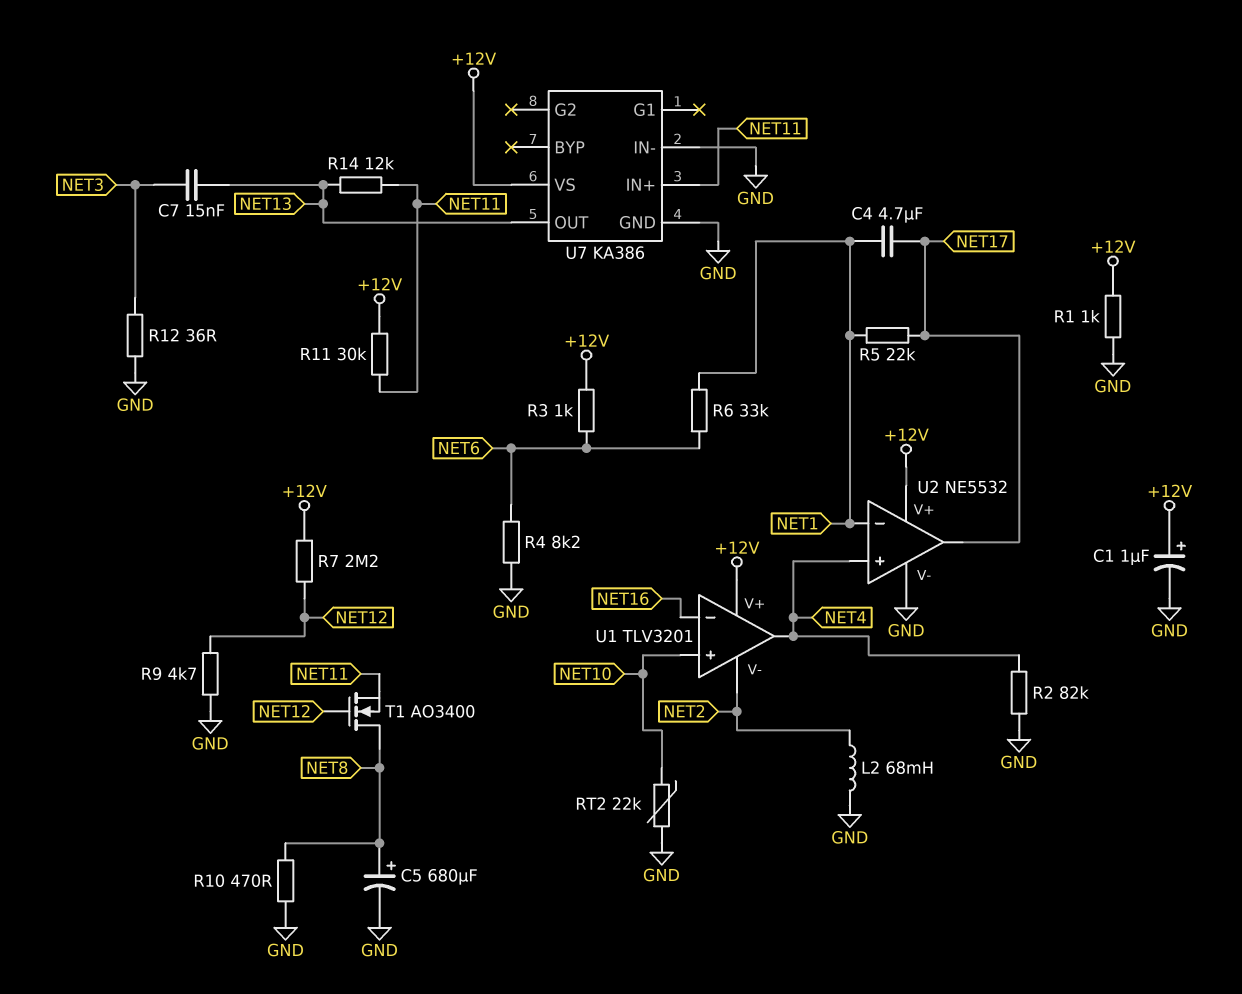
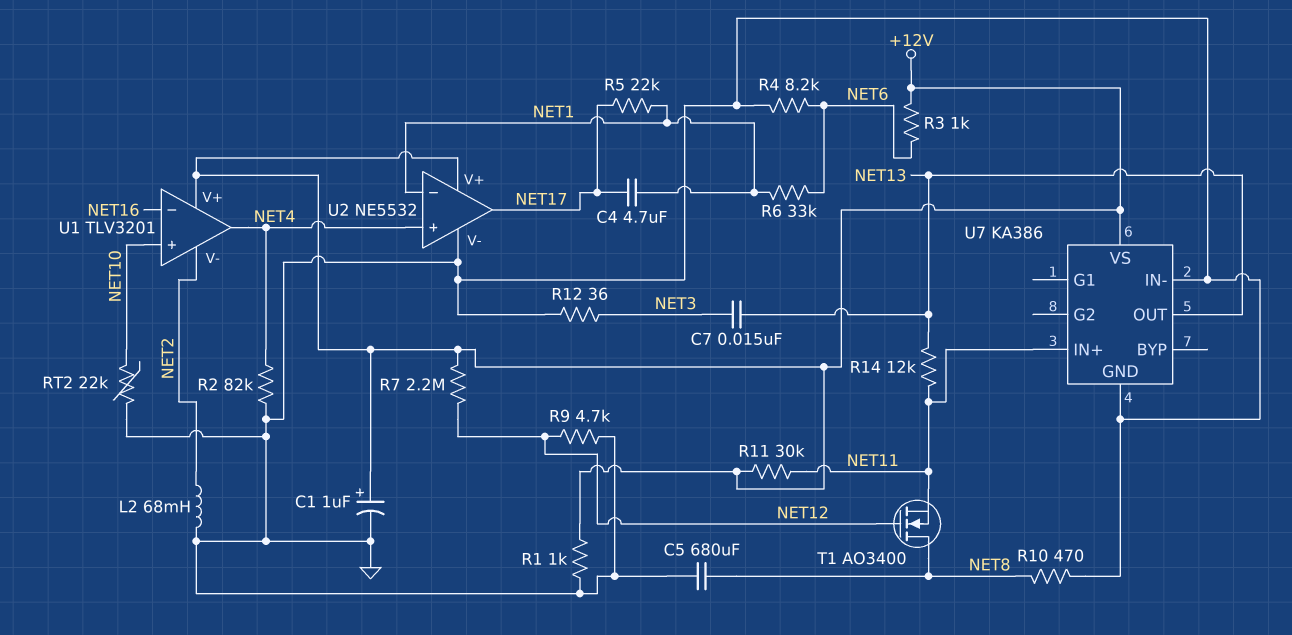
C5: 680uF (plus NET8, minus GND) -> 680uF (GND, NET8)

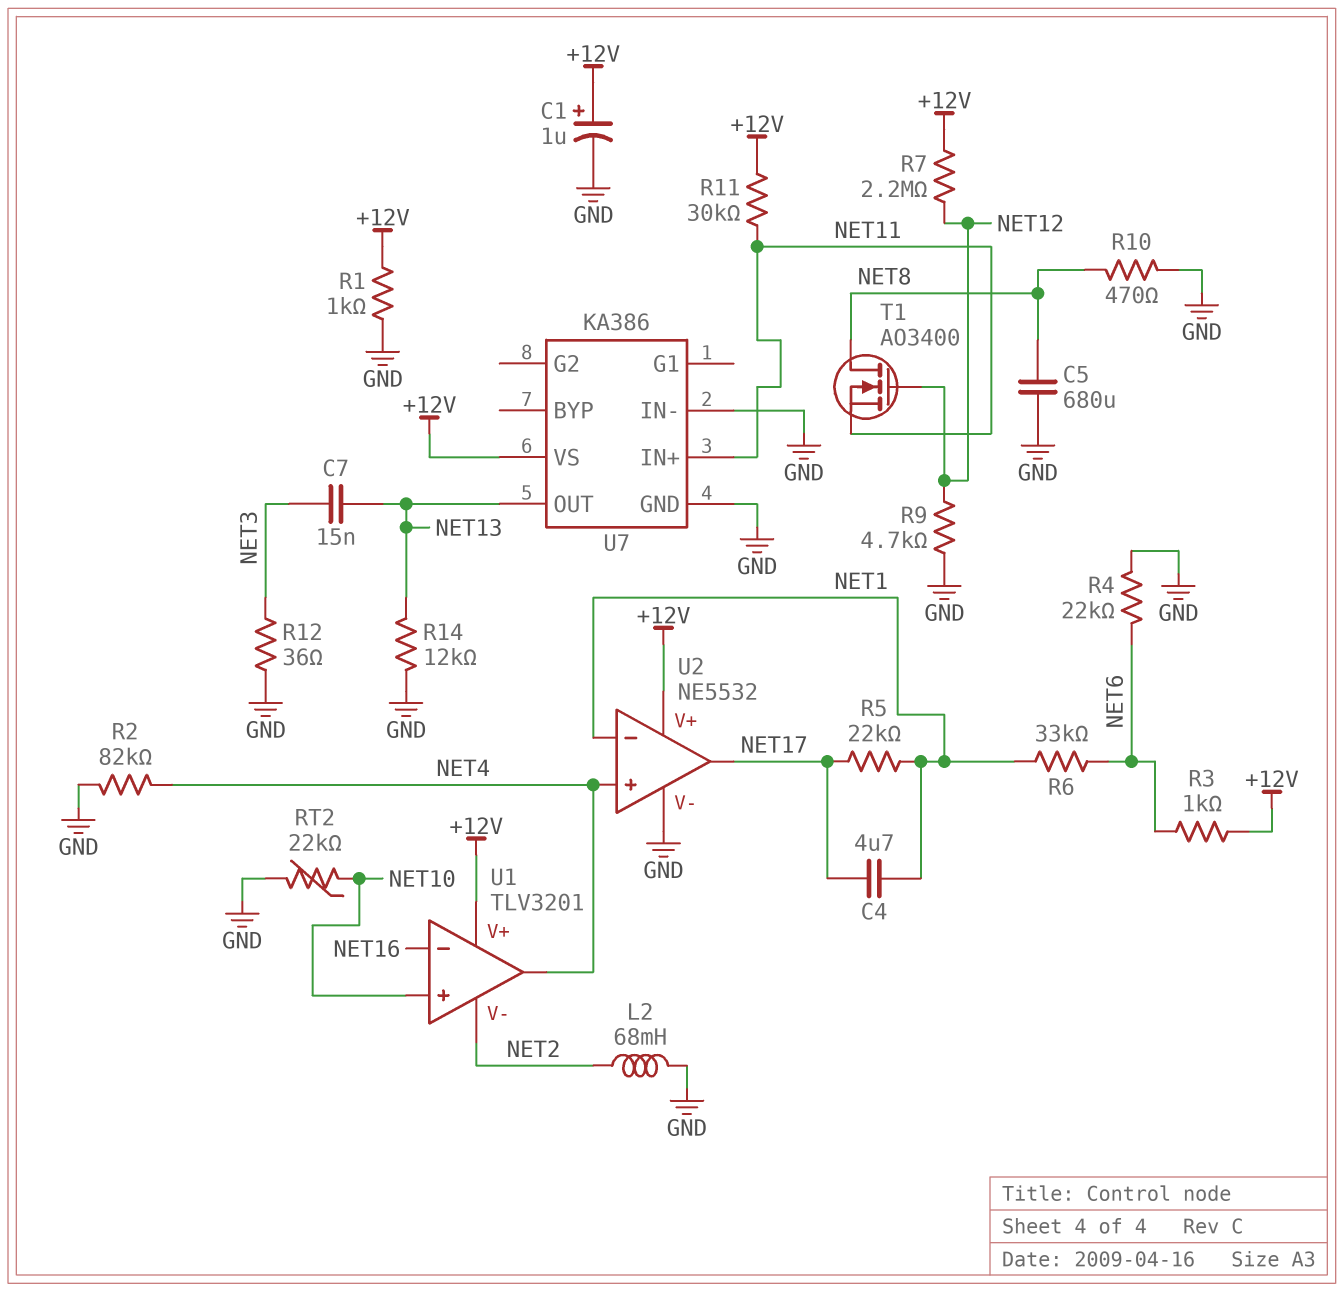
R4: 8.2k (GND, NET6) -> 22k (GND, NET6)
R14: 12k (NET11, NET13) -> 12k (GND, NET13)

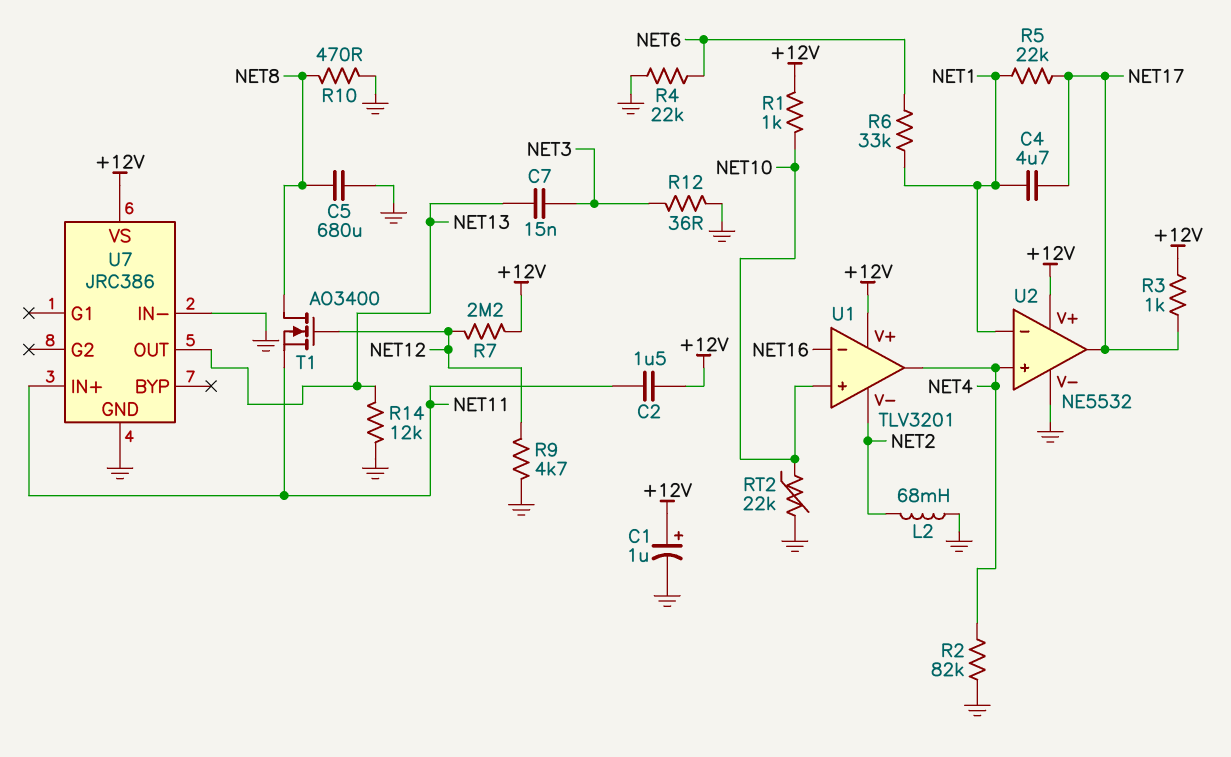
C2: none -> 1.5uF (+12V, NET11)
R1: 1k (+12V, GND) -> 1k (+12V, NET10)
R3: 1k (+12V, NET6) -> 1k (+12V, NET17)
R11: 30k (+12V, NET11) -> none
U7: KA386 -> JRC386

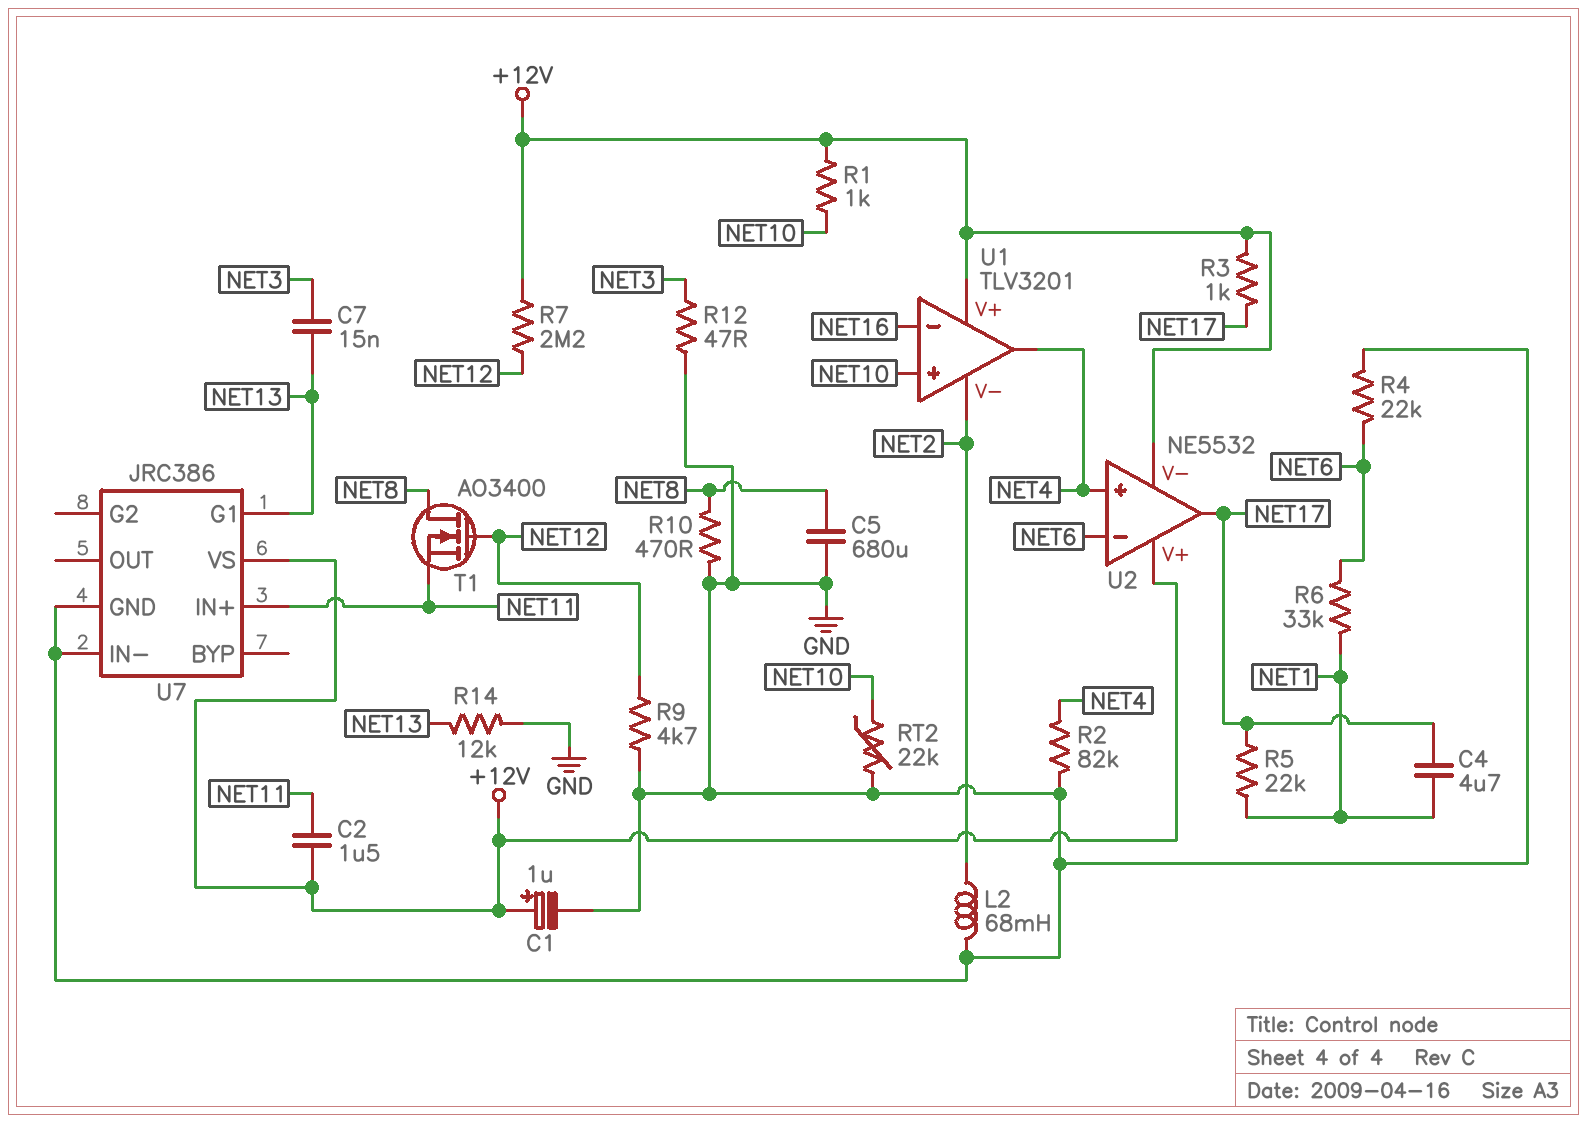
R12: 36 (GND, NET3) -> 47 (GND, NET3)
U2 pin V-: GND -> +12V
U2 pin in-: NET1 -> NET6
U7 pin G1: none -> NET13
U7 pin OUT: NET13 -> none

